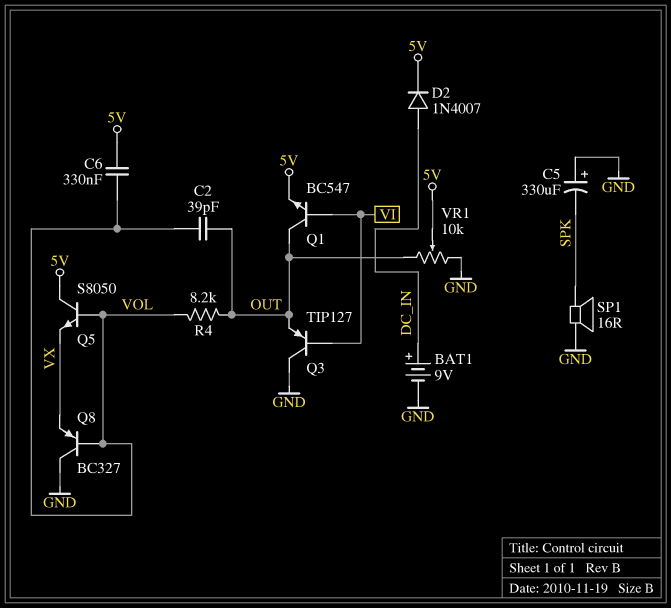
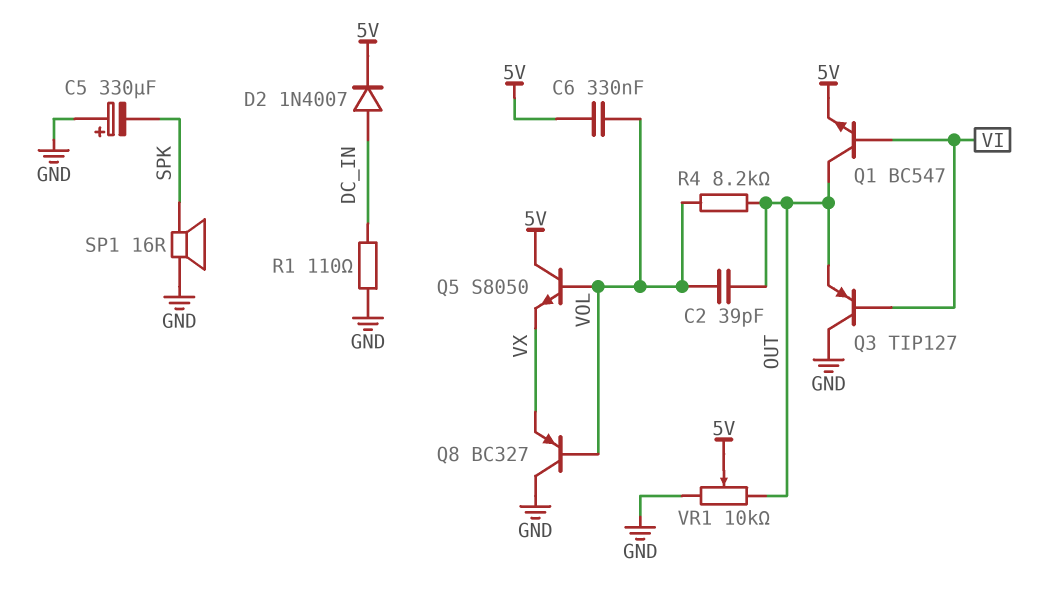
BAT1: 9V (plus DC_IN, minus GND) -> none
R1: none -> 110 (DC_IN, GND)

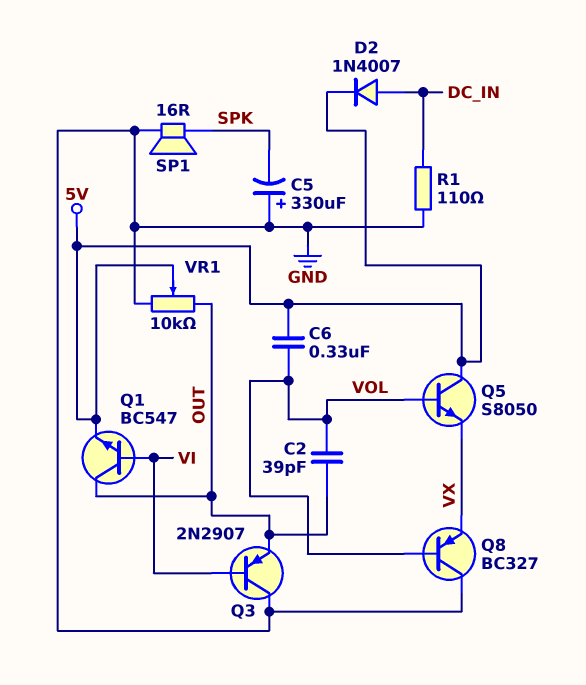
Q3: PNP TIP127 (B VI, C GND, E OUT) -> PNP 2N2907 (B VI, C GND, E OUT)
R4: 8.2k (OUT, VOL) -> none

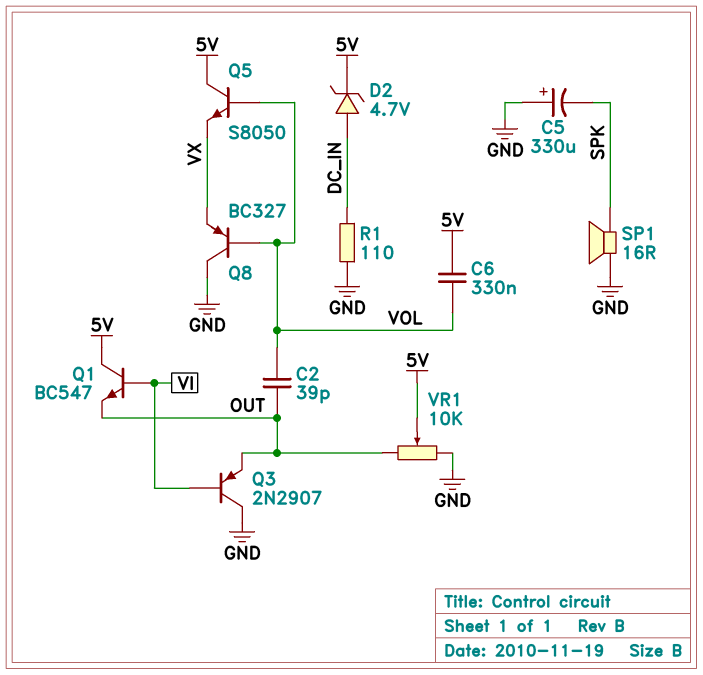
D2: diode 1N4007 (A DC_IN, K 5V) -> zener 4.7V (A DC_IN, K 5V)
Q1: NPN BC547 (B VI, C OUT, E 5V) -> NPN BC547 (B VI, C 5V, E OUT)

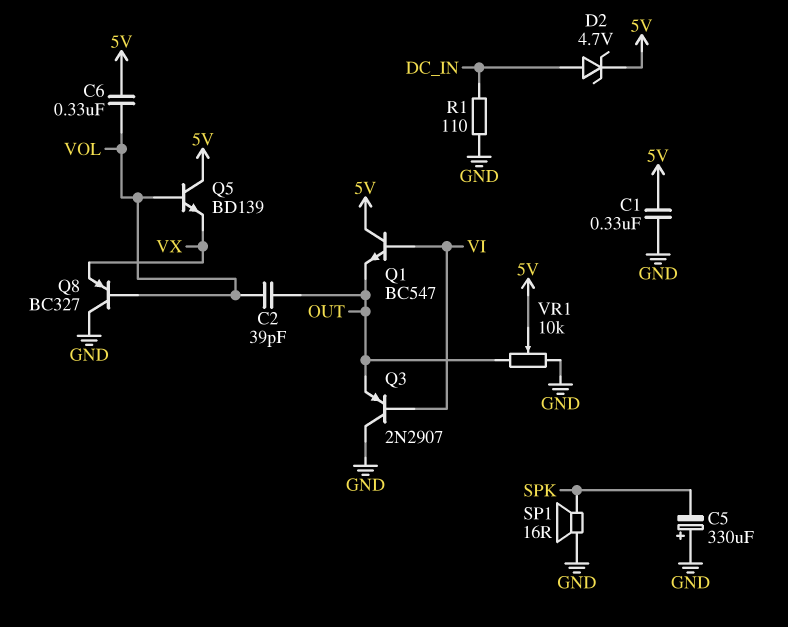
C1: none -> 330nF (5V, GND)
Q5: NPN S8050 (B VOL, C 5V, E VX) -> NPN BD139 (B VOL, C 5V, E VX)

